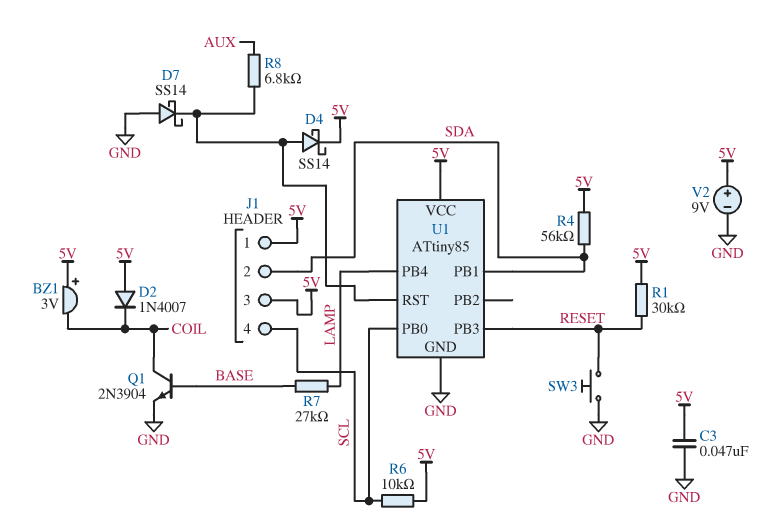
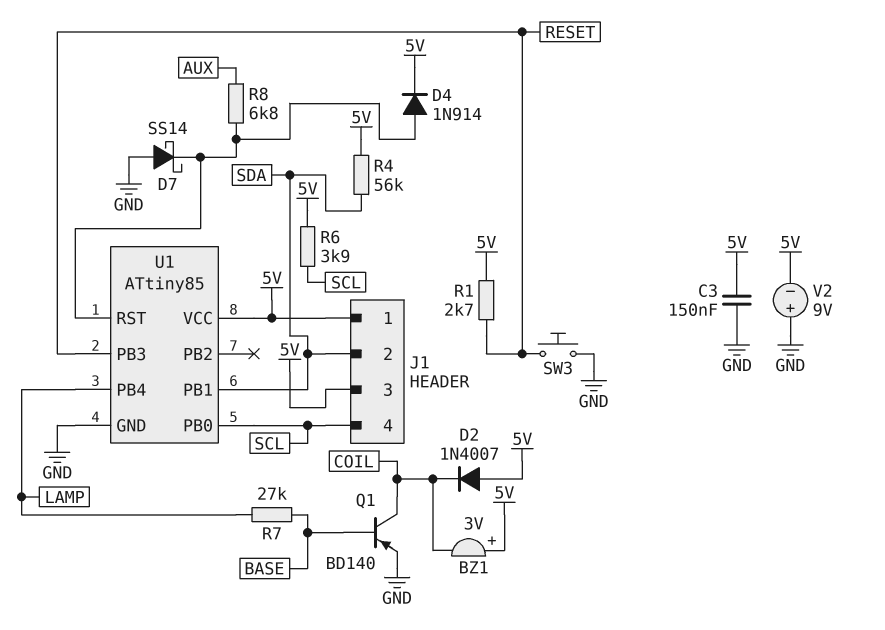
C3: 47nF (5V, GND) -> 150nF (5V, GND)
D4: schottky SS14 (A U1/RST, K 5V) -> diode 1N914 (A U1/RST, K 5V)
Q1: NPN 2N3904 (B BASE, C COIL, E GND) -> PNP BD140 (B BASE, C COIL, E GND)
R1: 30k (5V, RESET) -> 2.7k (5V, RESET)
R6: 10k (5V, SCL) -> 3.9k (5V, SCL)
V2: 9V (plus 5V, minus GND) -> 9V (plus GND, minus 5V)

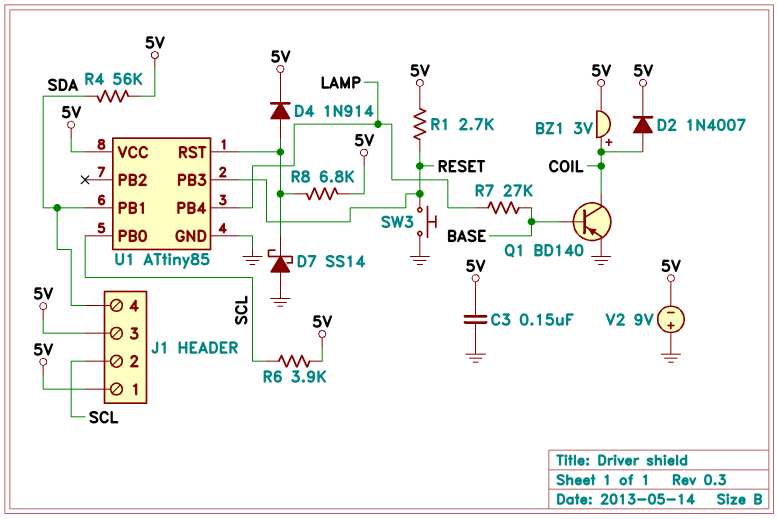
BZ1: buzzer 3V (plus 5V, minus COIL) -> buzzer 3V (plus COIL, minus 5V)
D2: diode 1N4007 (A 5V, K COIL) -> diode 1N4007 (A COIL, K 5V)
J1 pin 2: SDA -> SCL
J1 pin 4: SCL -> SDA
R8: 6.8k (AUX, U1/RST) -> 6.8k (5V, U1/RST)

